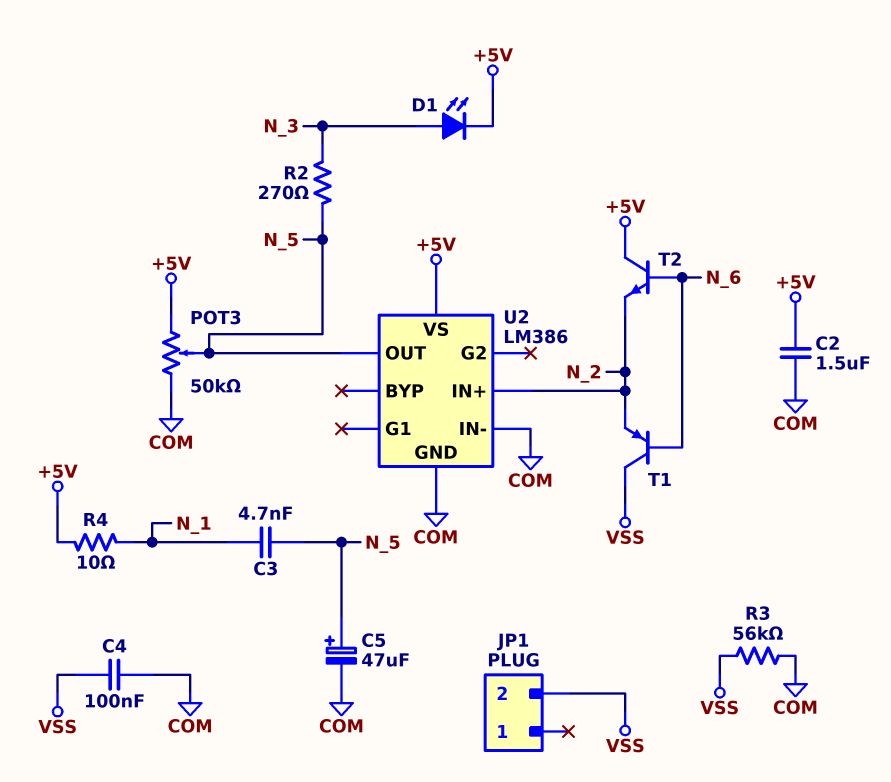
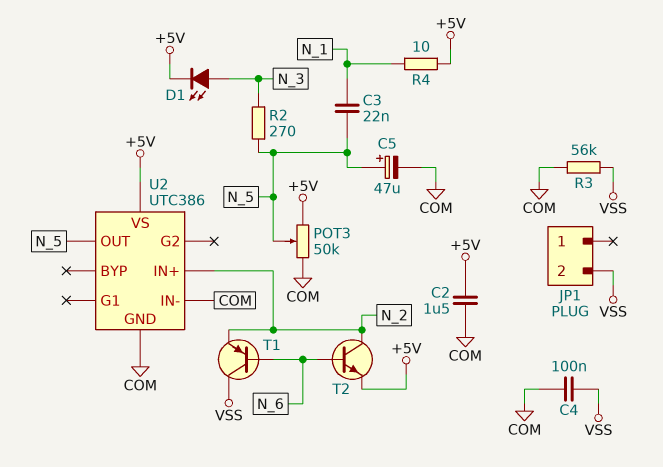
C3: 4.7nF (N_1, N_5) -> 22nF (N_1, N_5)
T2: NPN (B N_6, C +5V, E N_2) -> NPN (B N_6, C N_2, E +5V)
U2: LM386 -> UTC386

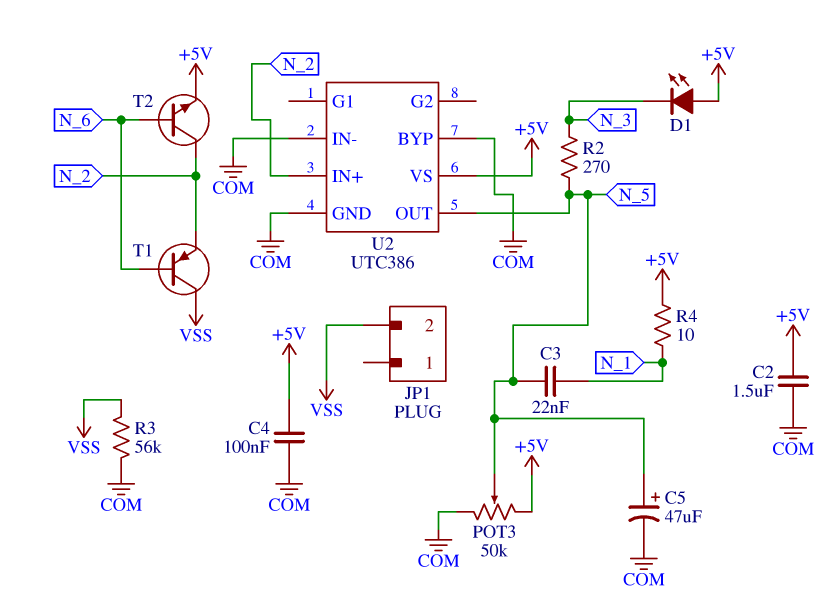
C4: 100nF (COM, VSS) -> 100nF (+5V, COM)
D1: LED (A N_3, K +5V) -> LED (A +5V, K N_3)
U2 pin BYP: none -> COM

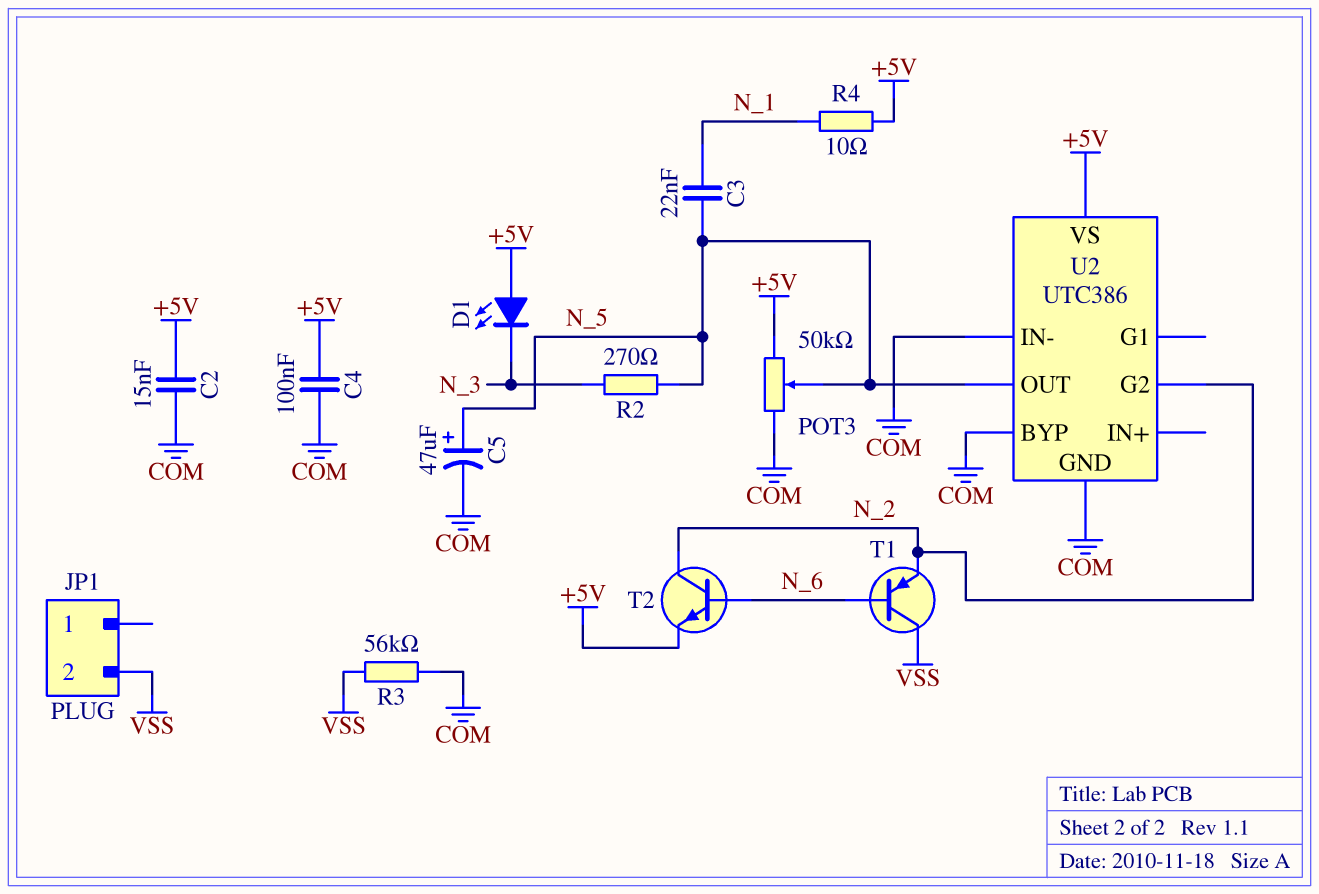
C2: 1.5uF (+5V, COM) -> 15nF (+5V, COM)
U2 pin G2: none -> N_2
U2 pin IN+: N_2 -> none

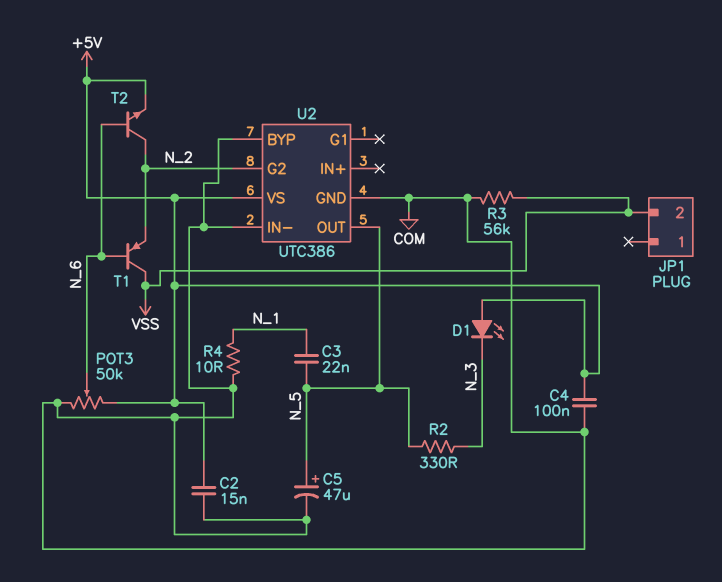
POT3: 50k (+5V, COM, wiper N_5) -> 50k (+5V, COM, wiper N_6)
R2: 270 (N_3, N_5) -> 330 (N_3, N_5)
R4: 10 (+5V, N_1) -> 10 (COM, N_1)

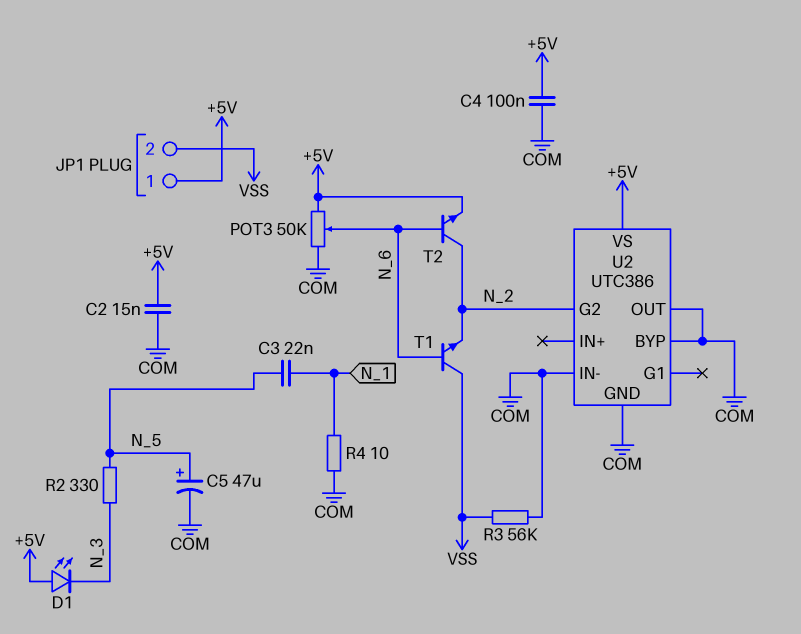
JP1 pin 1: none -> +5V
T1: PNP (B N_6, C VSS, E N_2) -> NPN (B N_6, C VSS, E N_2)
U2 pin OUT: N_5 -> COM

